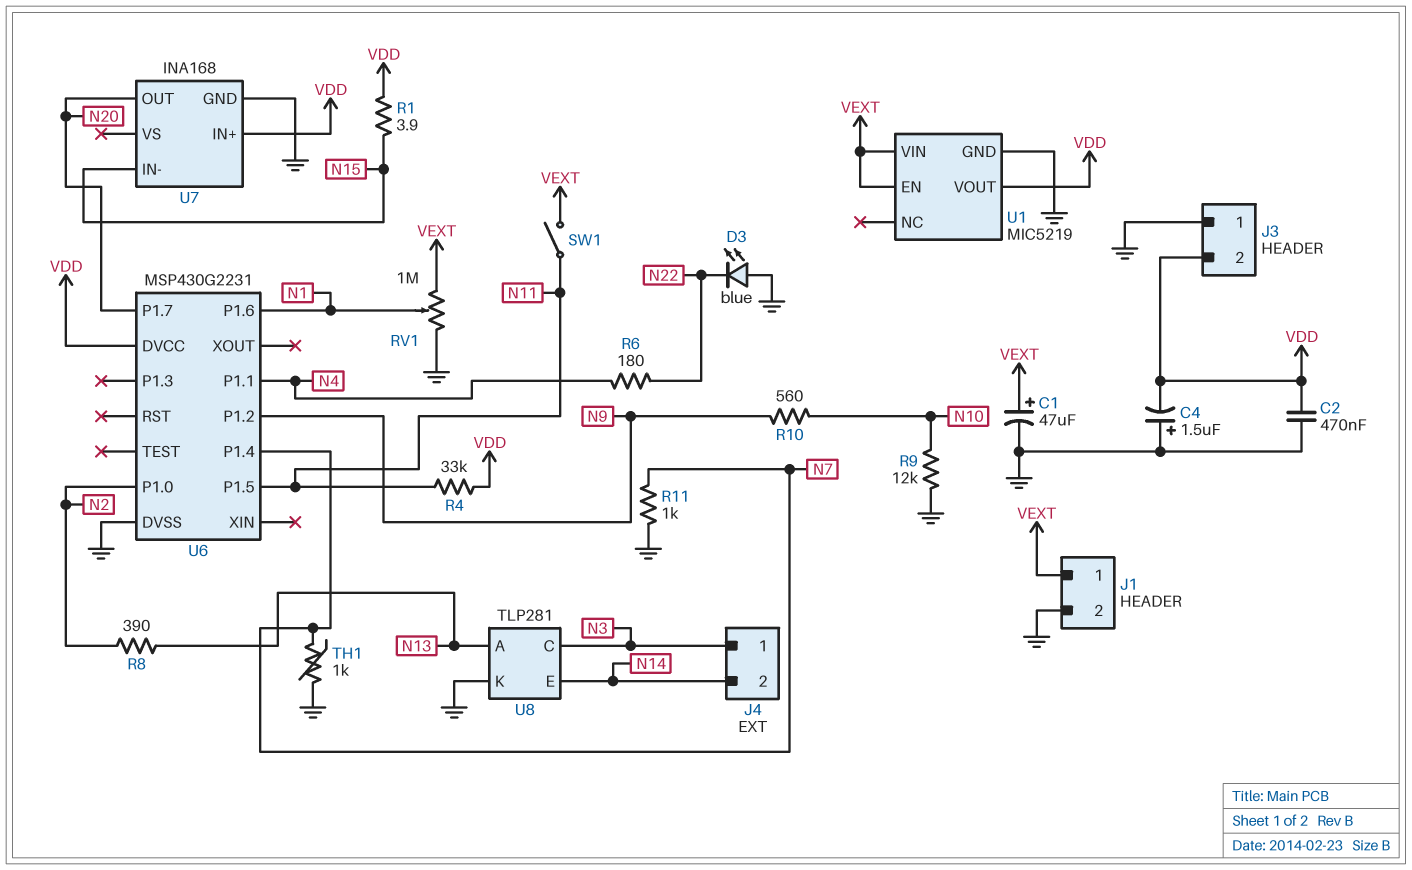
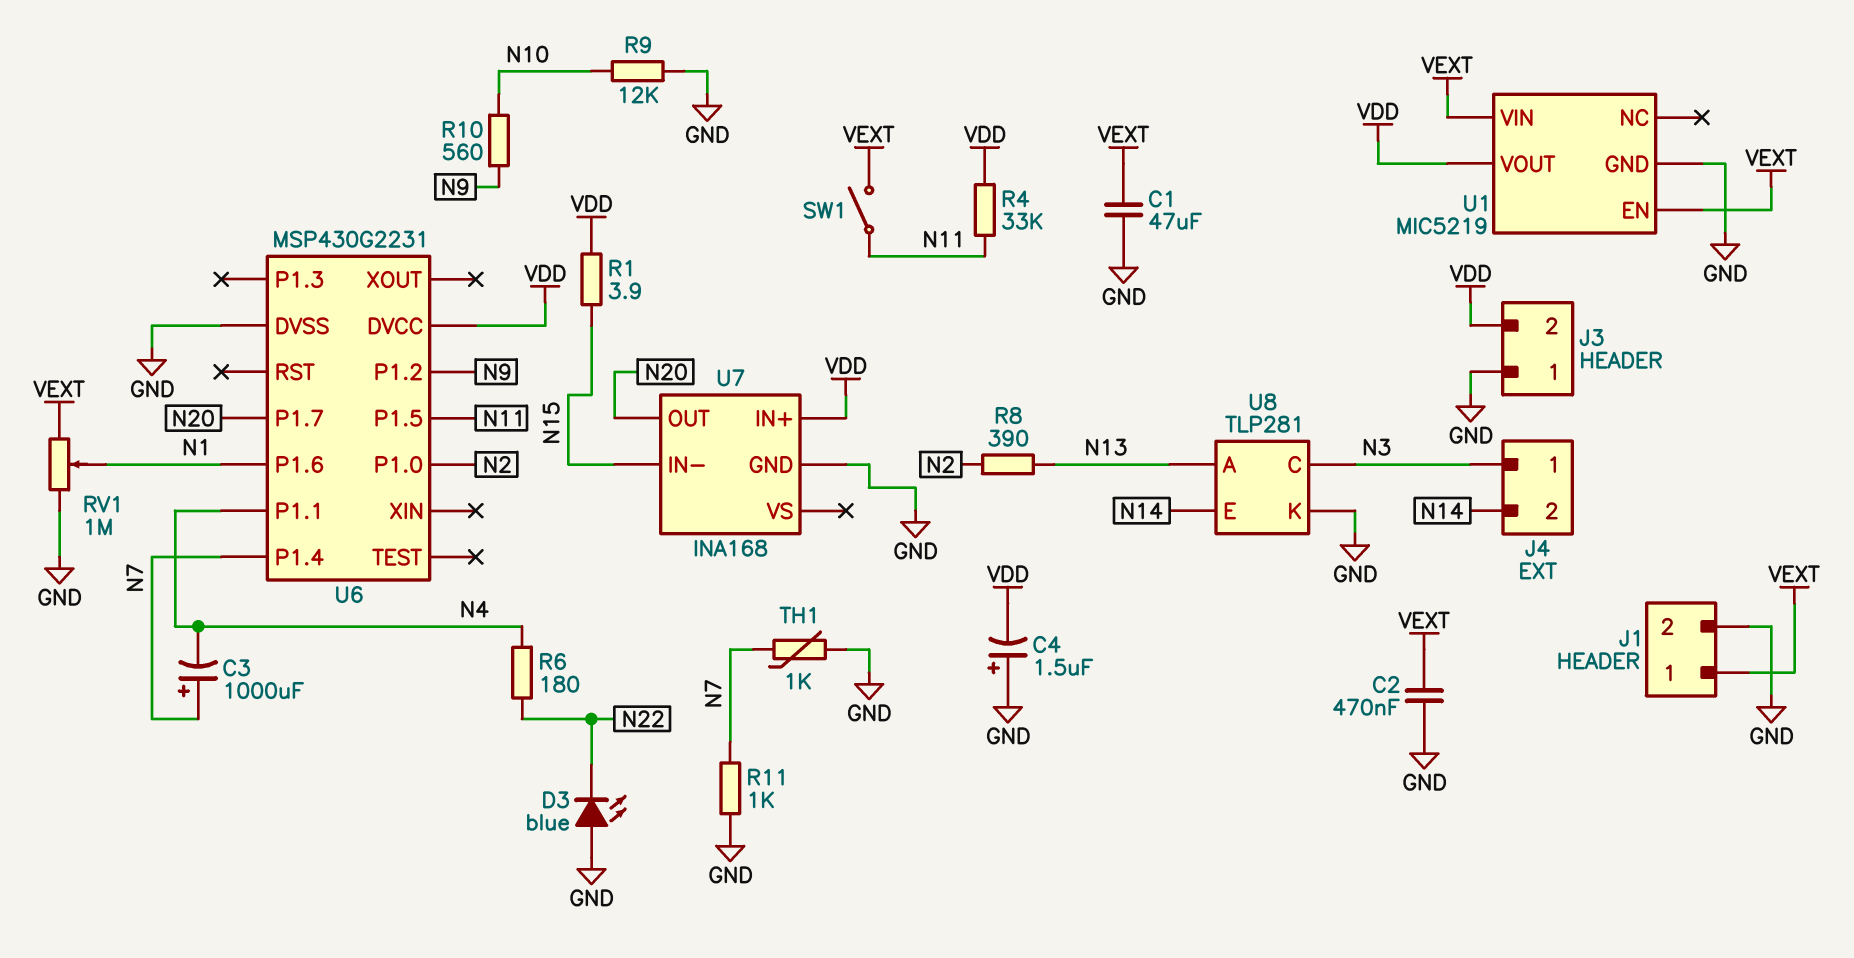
C1: 47uF (plus VEXT, minus GND) -> 47uF (GND, VEXT)
C2: 470nF (GND, VDD) -> 470nF (GND, VEXT)
C3: none -> 1000uF (plus N7, minus N4)

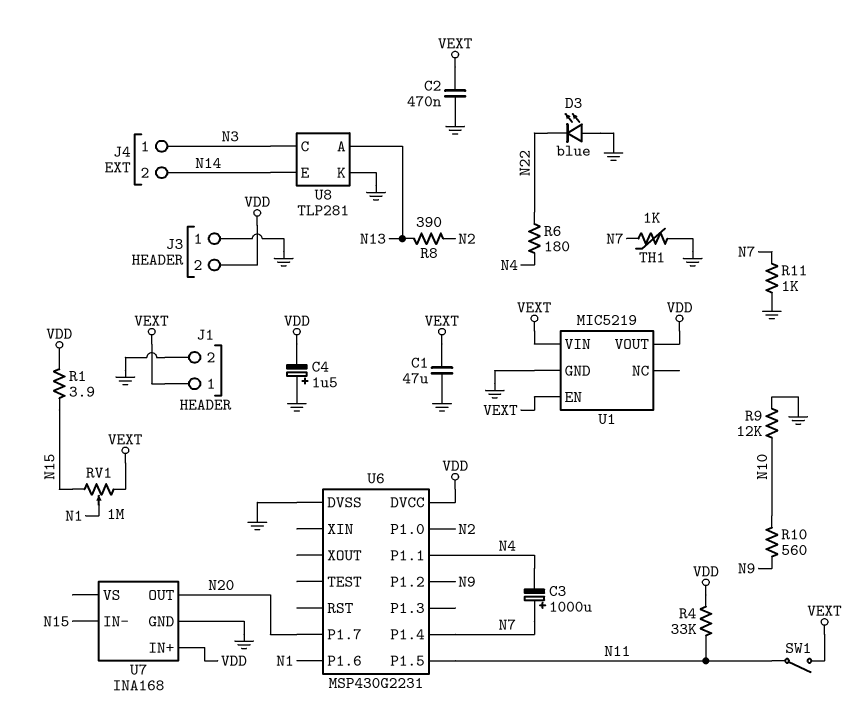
RV1: 1M (GND, VEXT, wiper N1) -> 1M (N15, VEXT, wiper N1)

